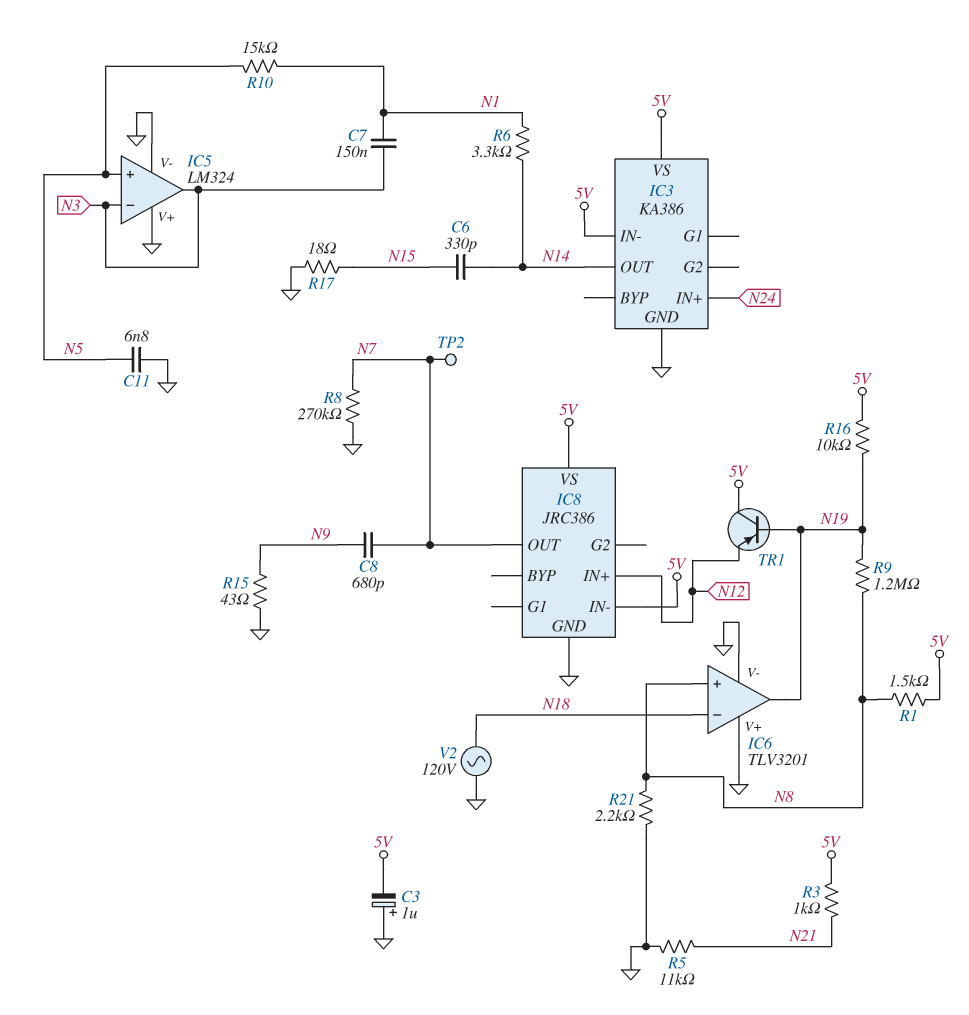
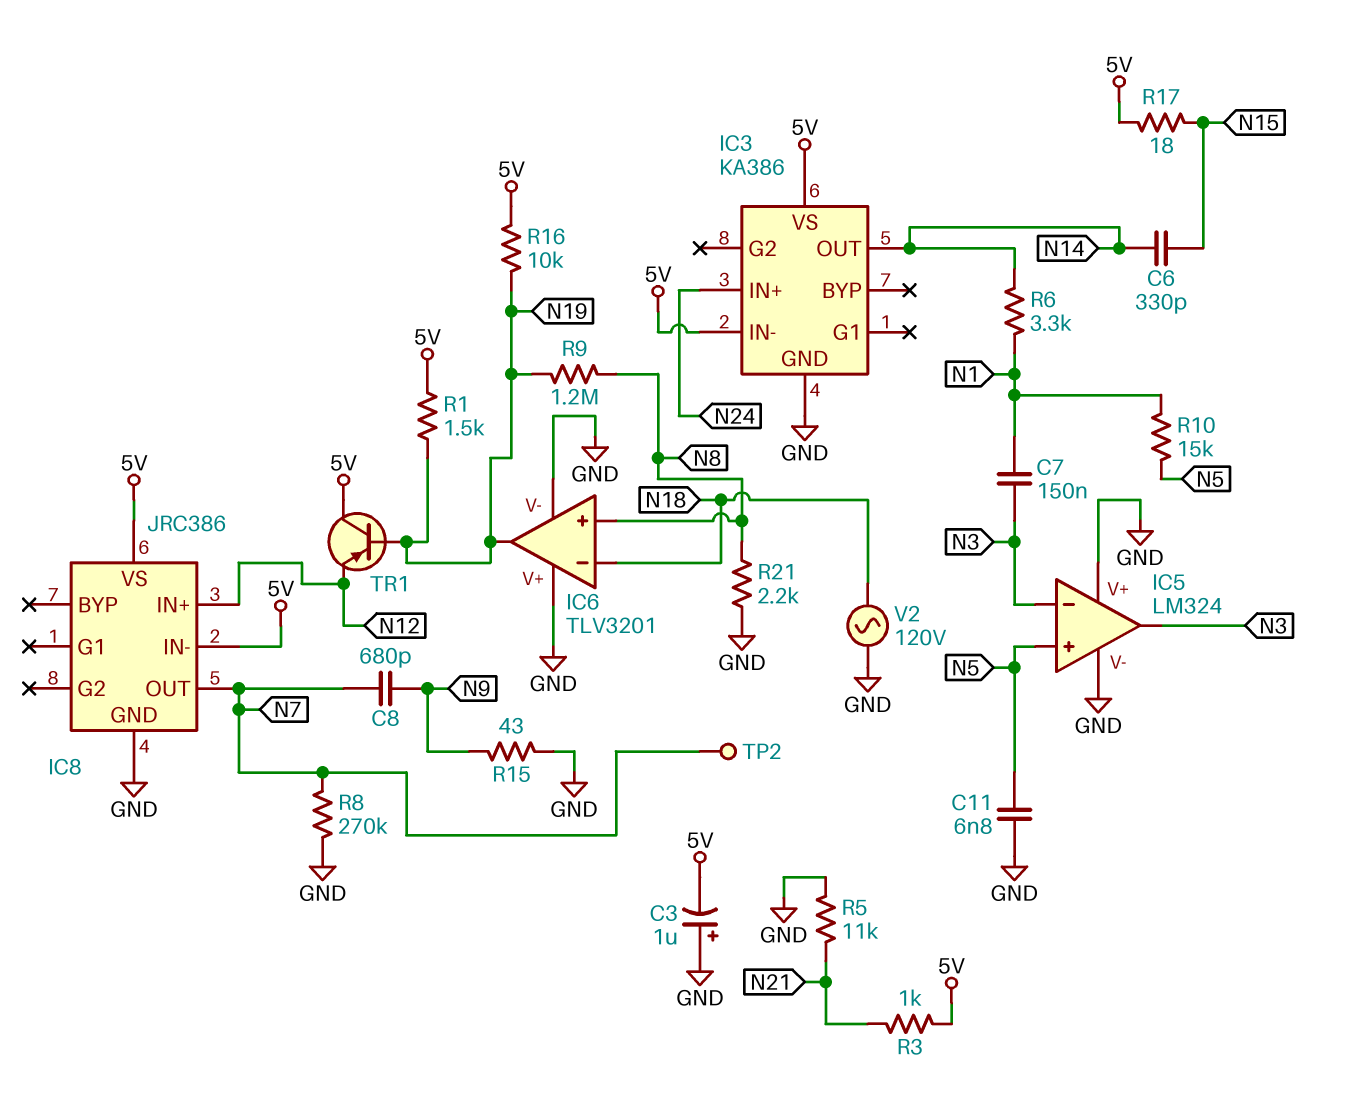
R1: 1.5k (5V, N8) -> 1.5k (5V, N19)
R17: 18 (GND, N15) -> 18 (5V, N15)

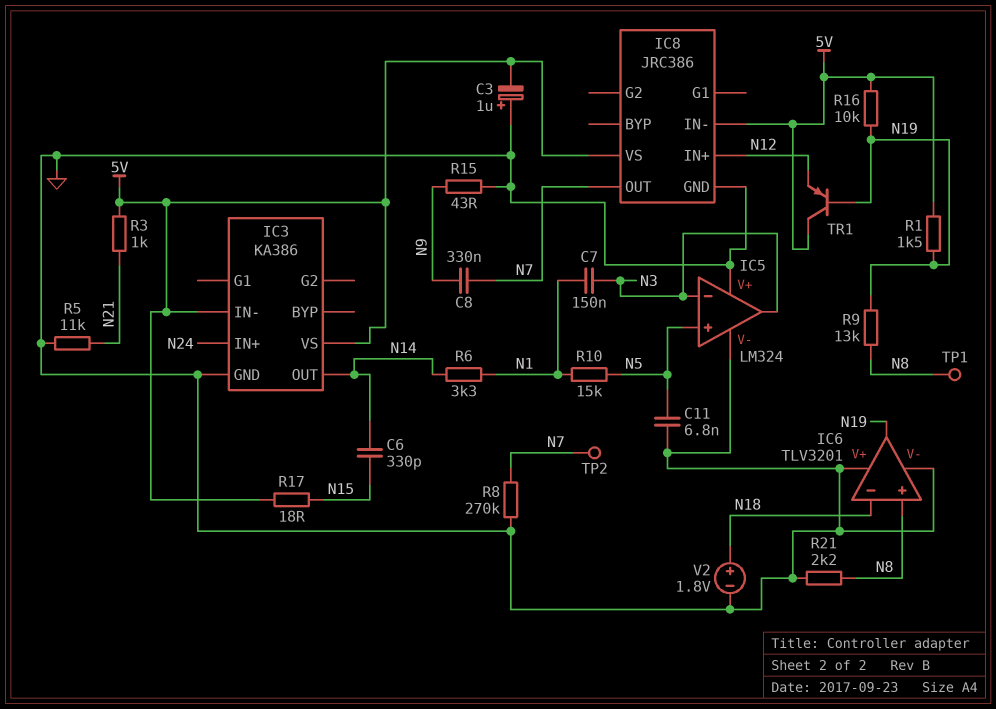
C8: 680pF (N7, N9) -> 330nF (N7, N9)
R9: 1.2M (N8, N19) -> 13k (N8, N19)
TP1: none -> test point (N8)
V2: AC 120V (GND, N18) -> 1.8V (plus N18, minus GND)

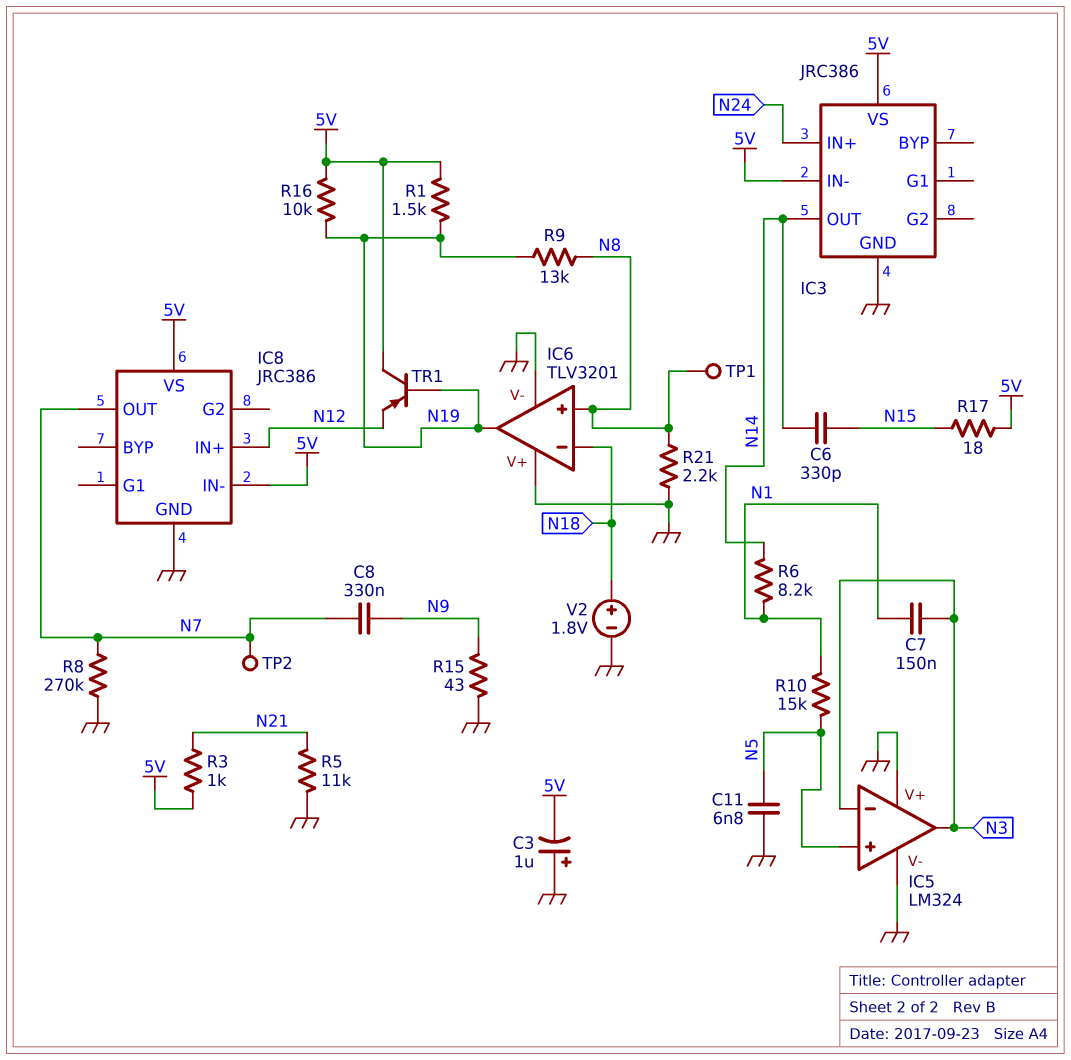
IC3: KA386 -> JRC386
R6: 3.3k (N1, N14) -> 8.2k (N1, N14)

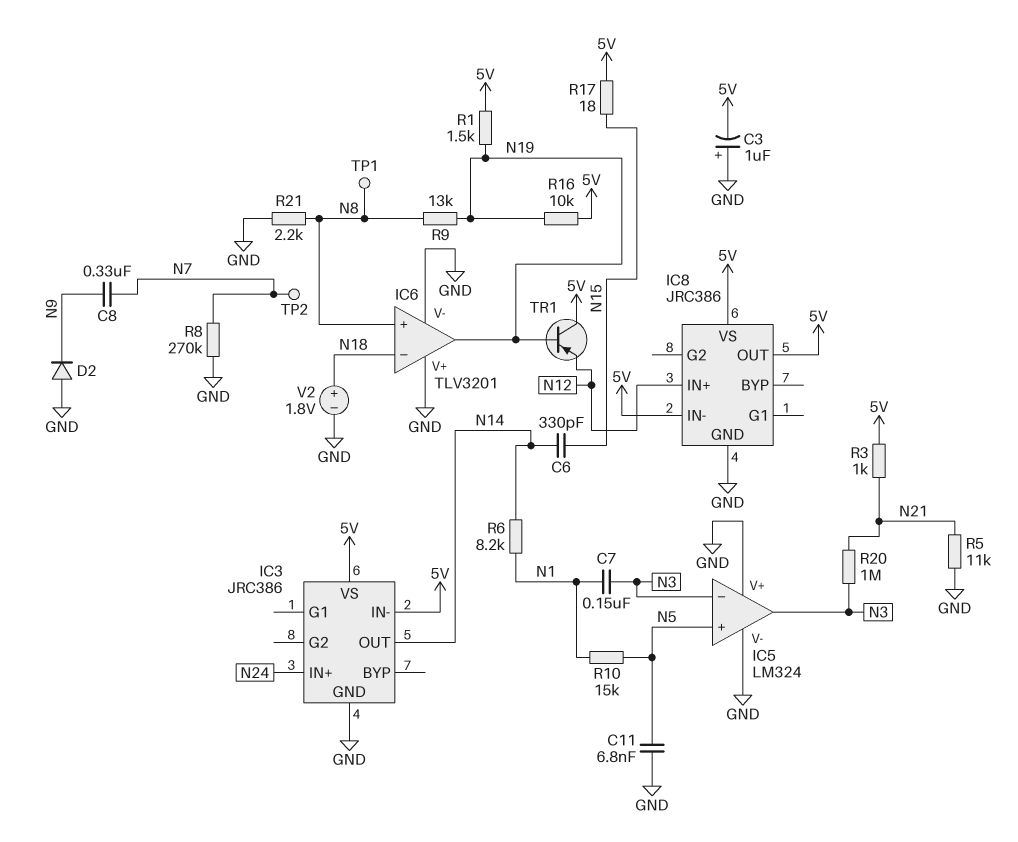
D2: none -> diode (A GND, K N9)
IC8 pin OUT: N7 -> 5V
R15: 43 (GND, N9) -> none
R20: none -> 1M (N3, N21)

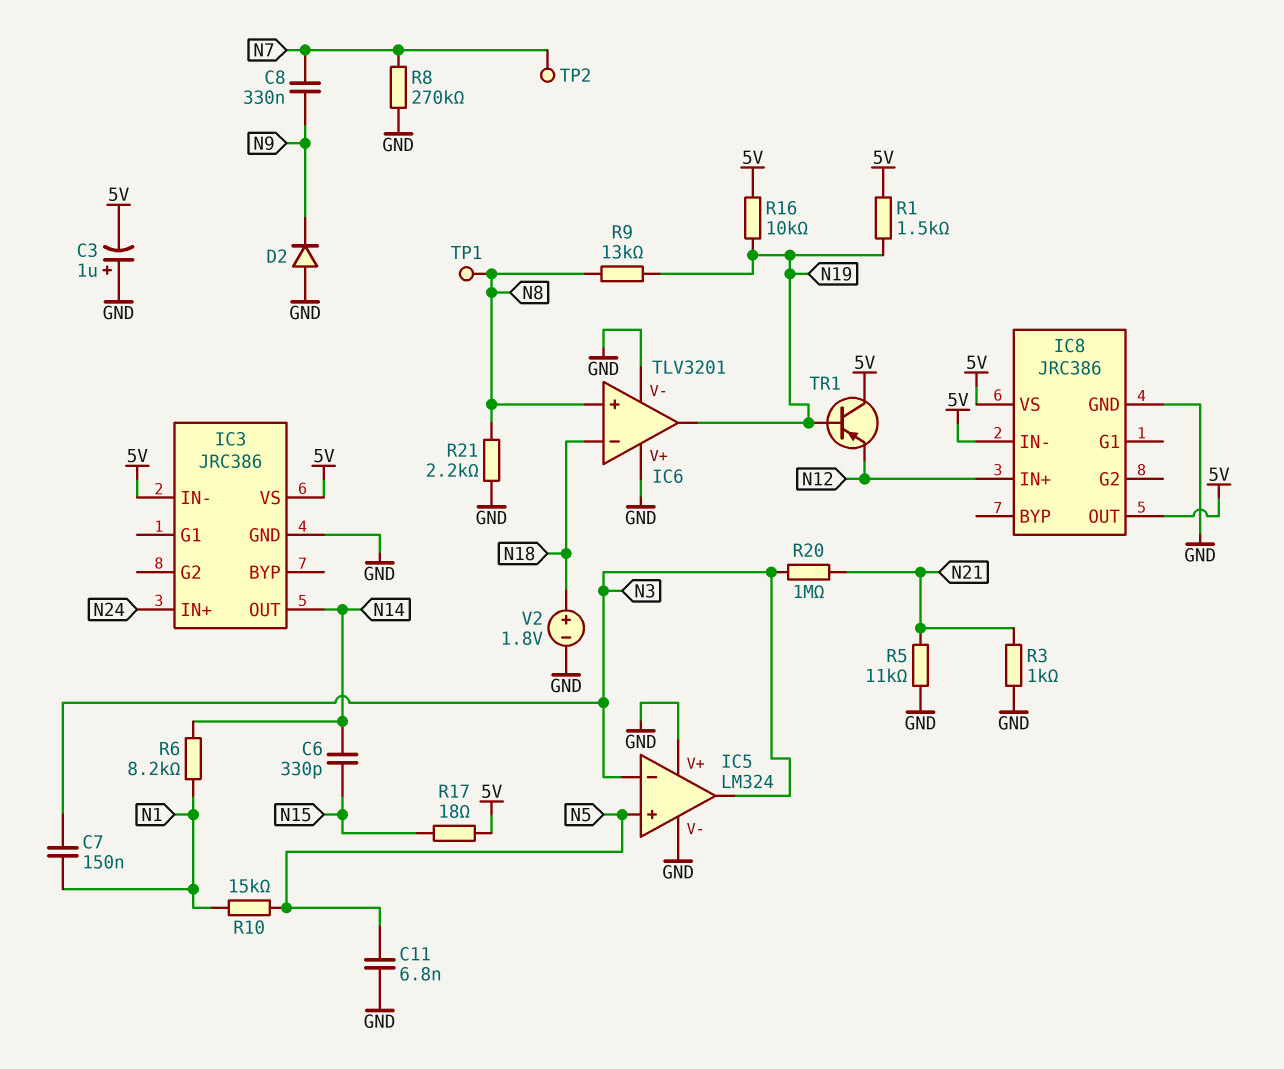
R3: 1k (5V, N21) -> 1k (GND, N21)

